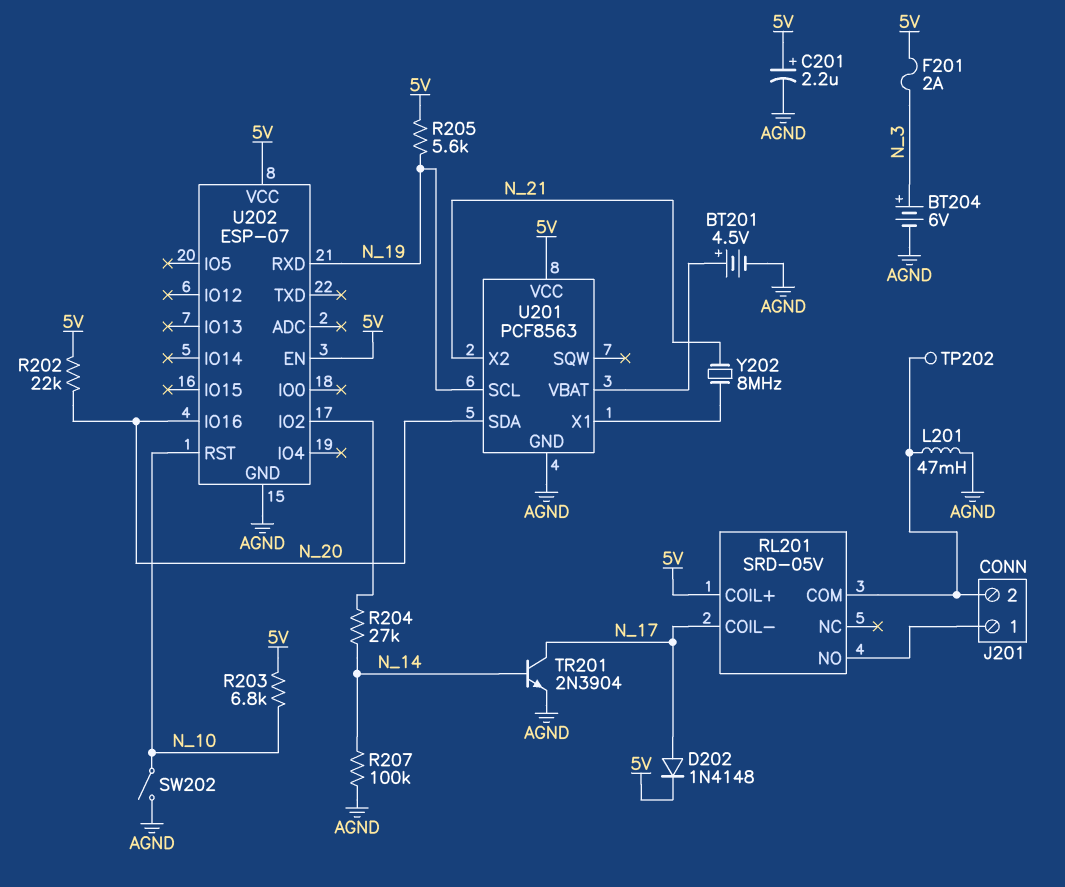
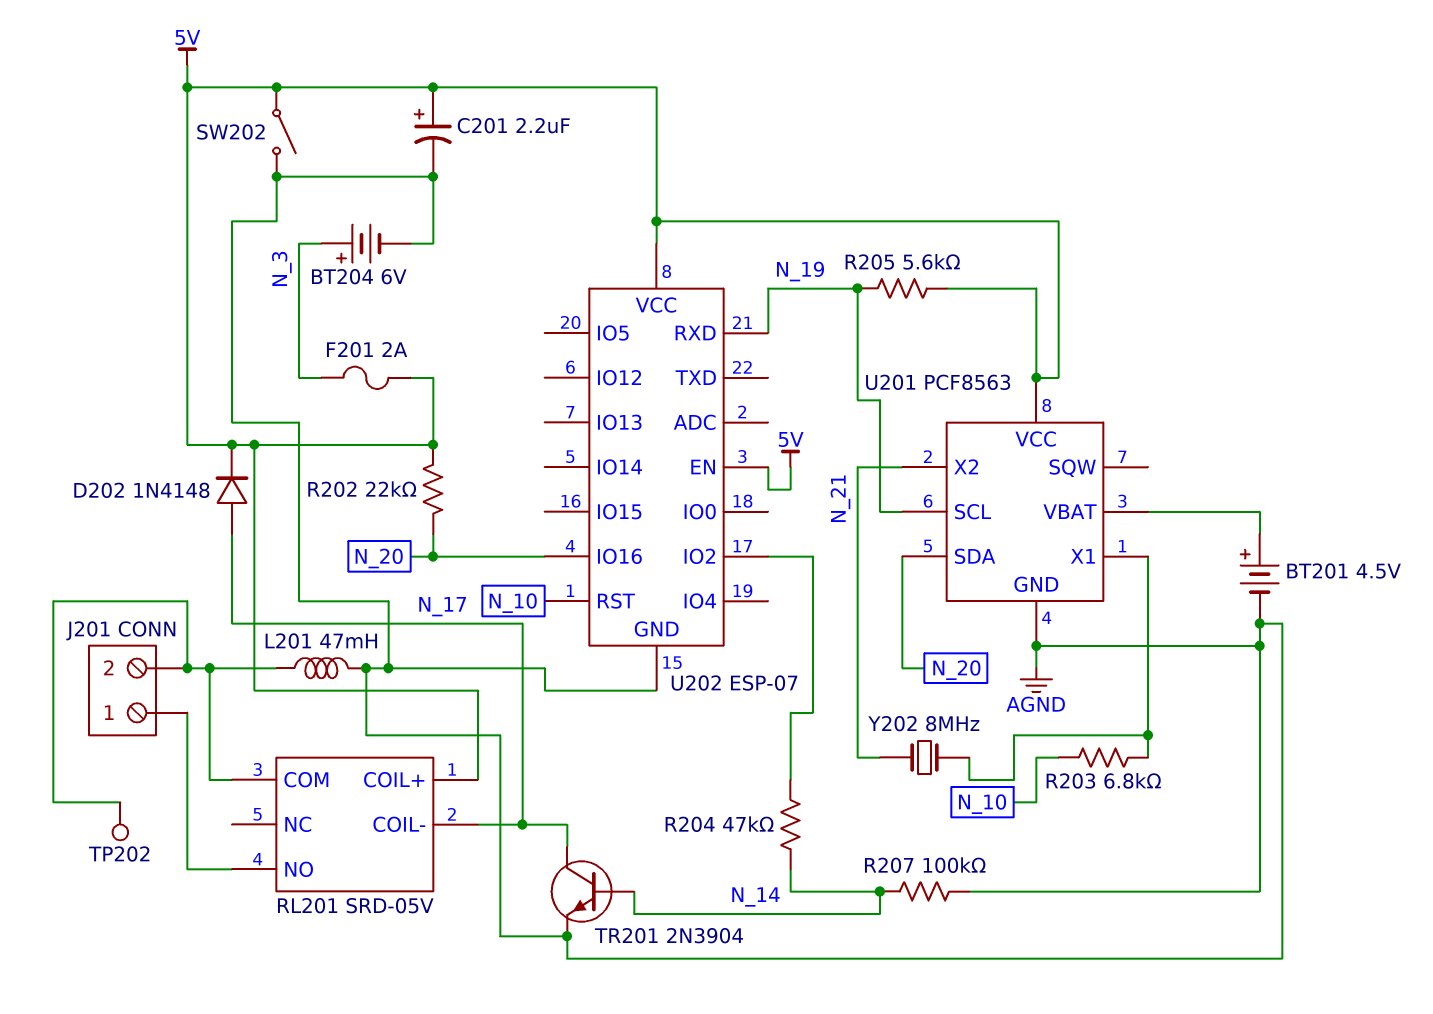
R203: 6.8k (5V, N_10) -> 6.8k (N_10, U201/X1)
R204: 27k (N_14, U202/IO2) -> 47k (N_14, U202/IO2)
SW202: switch (AGND, N_10) -> switch (5V, AGND)

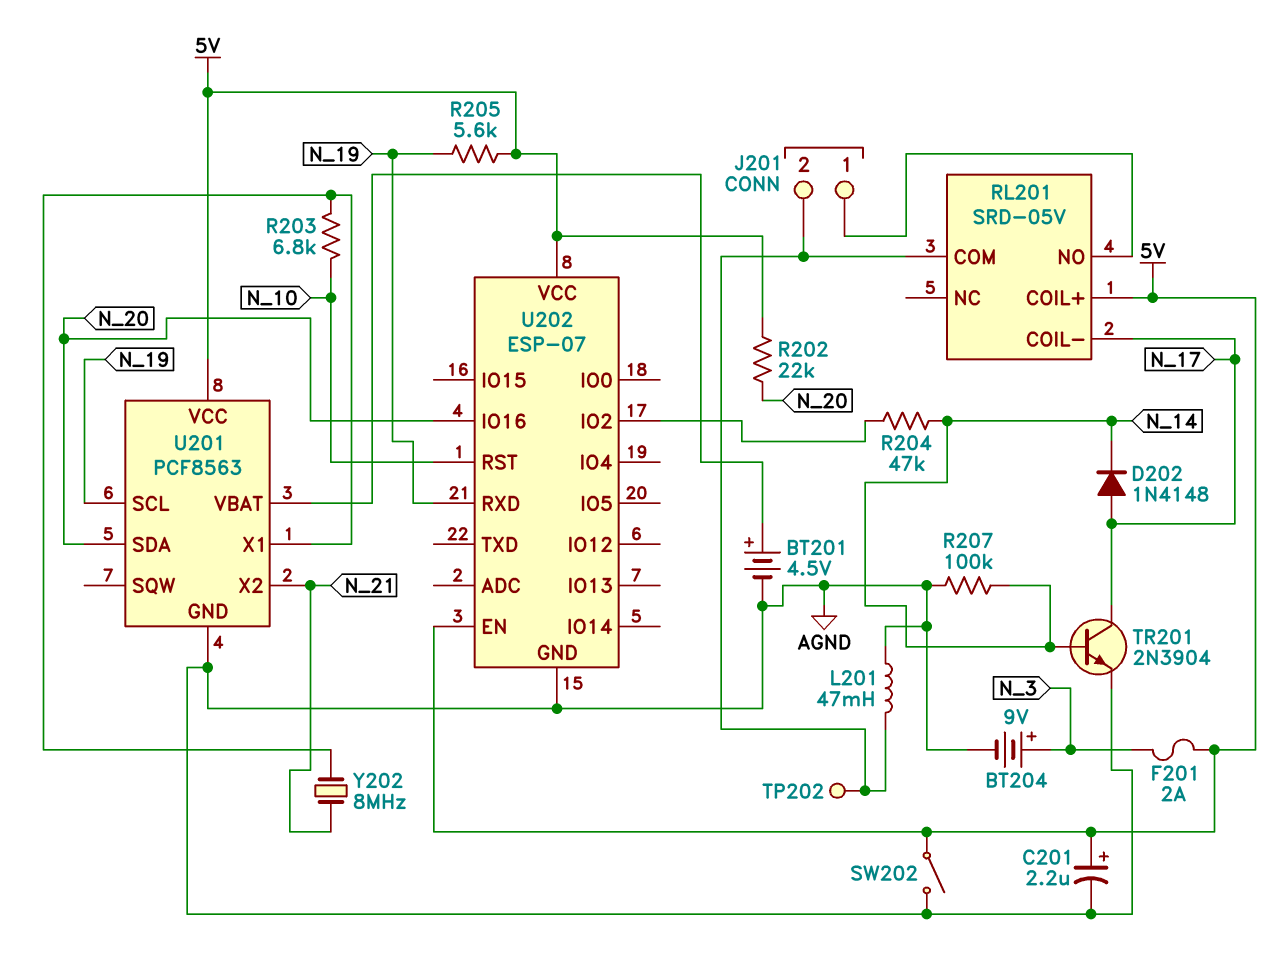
BT204: 6V (plus N_3, minus AGND) -> 9V (plus N_3, minus AGND)
D202: diode 1N4148 (A N_17, K 5V) -> diode 1N4148 (A N_17, K N_14)

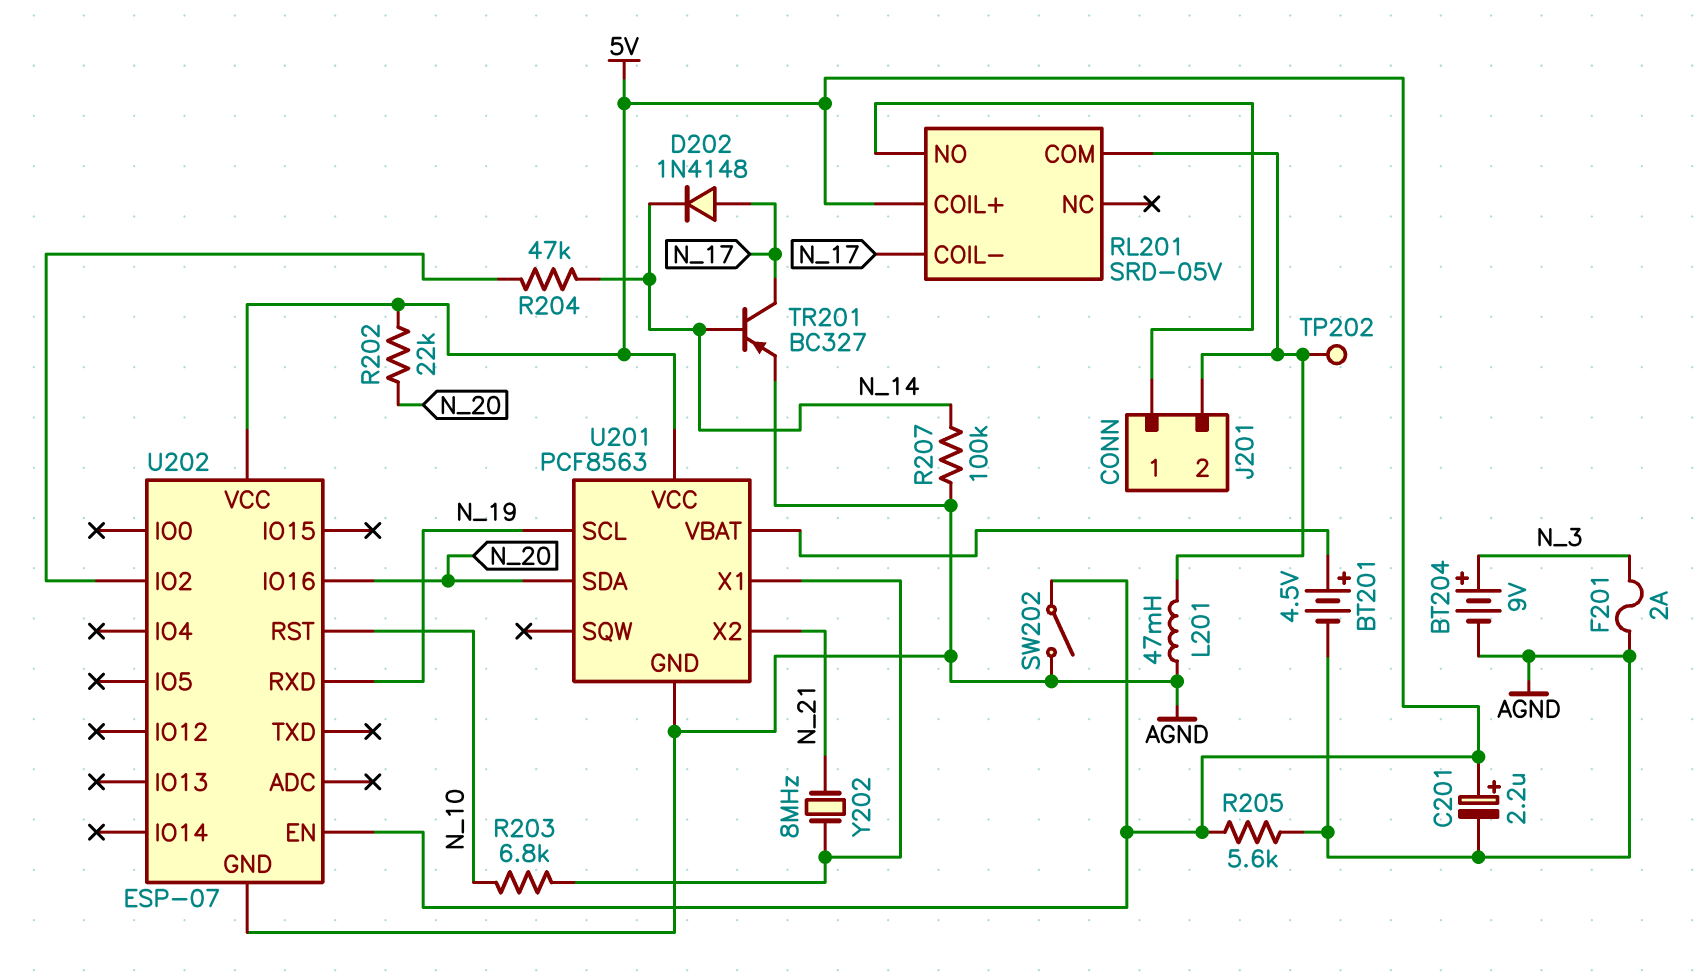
F201: 2A (5V, N_3) -> 2A (AGND, N_3)
R205: 5.6k (5V, N_19) -> 5.6k (5V, AGND)
TR201: NPN 2N3904 (B N_14, C N_17, E AGND) -> PNP BC327 (B N_14, C N_17, E AGND)

